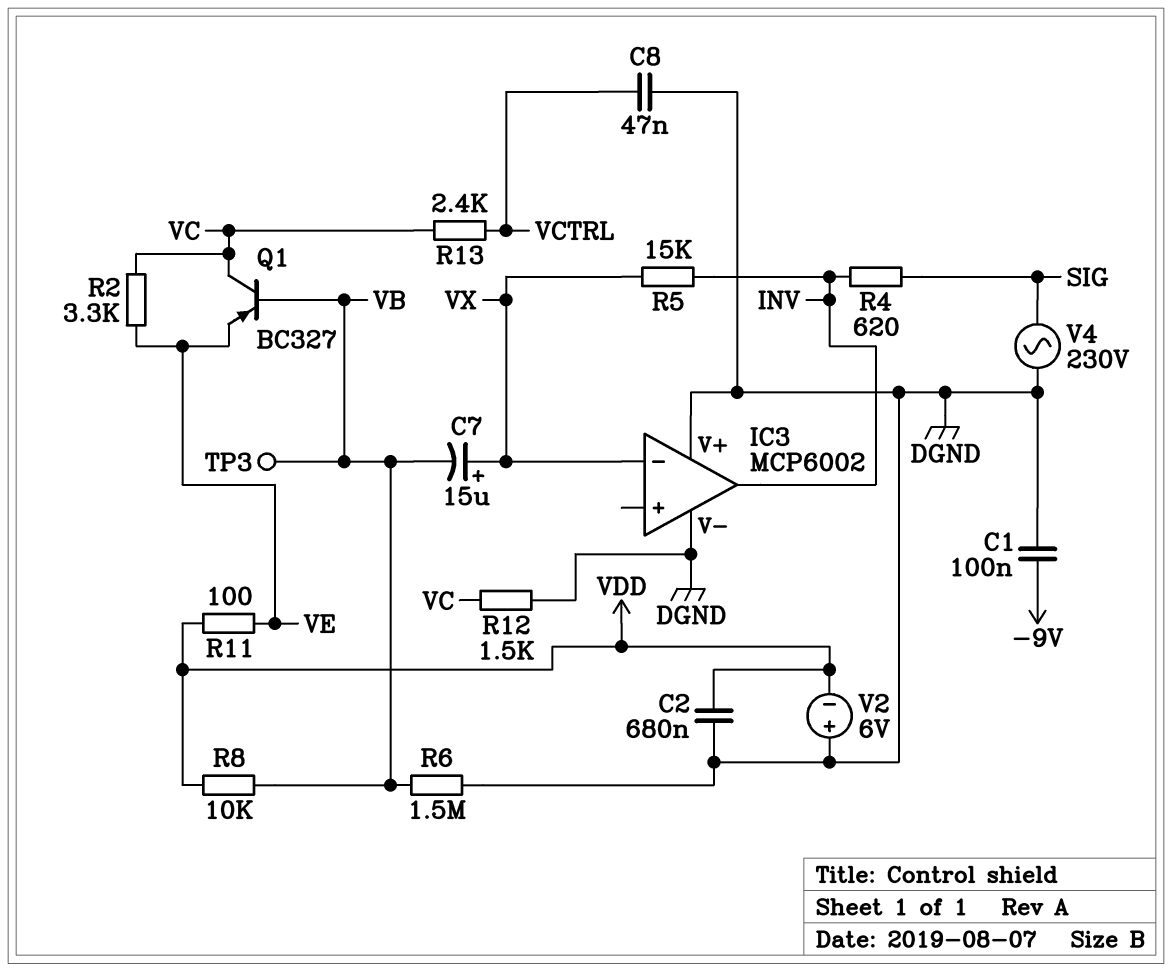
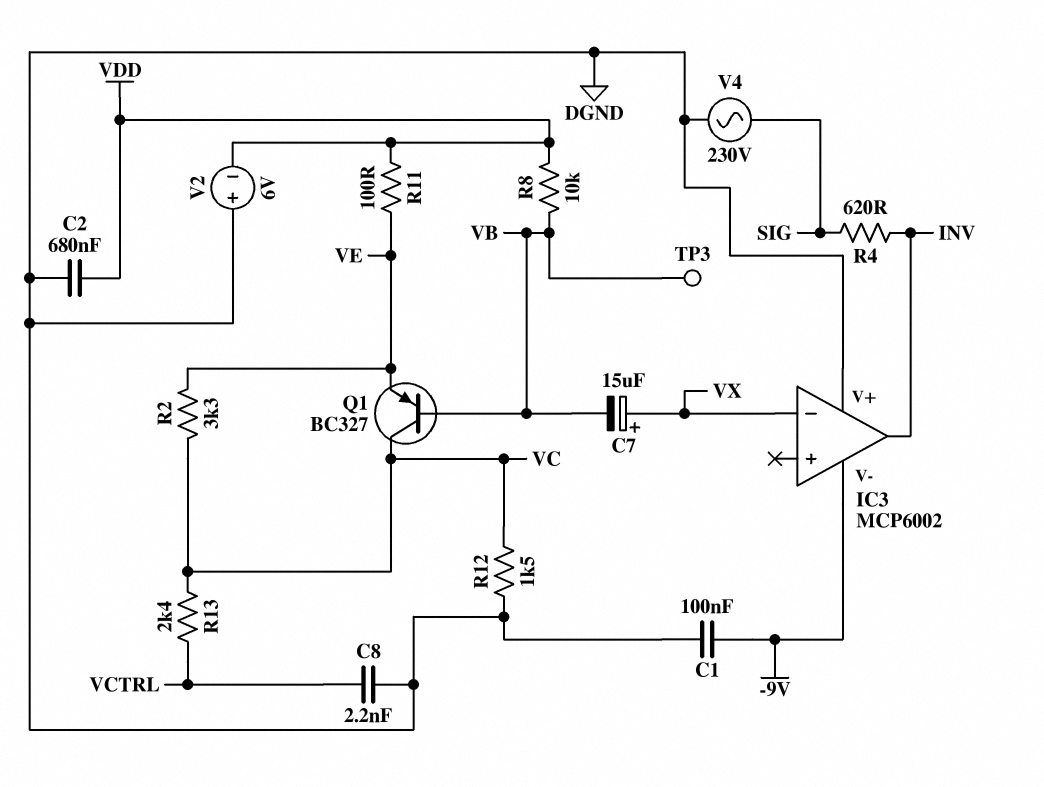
C8: 47nF (DGND, VCTRL) -> 2.2nF (DGND, VCTRL)
IC3 pin V-: DGND -> -9V
R5: 15k (INV, VX) -> none
R6: 1.5M (DGND, VB) -> none

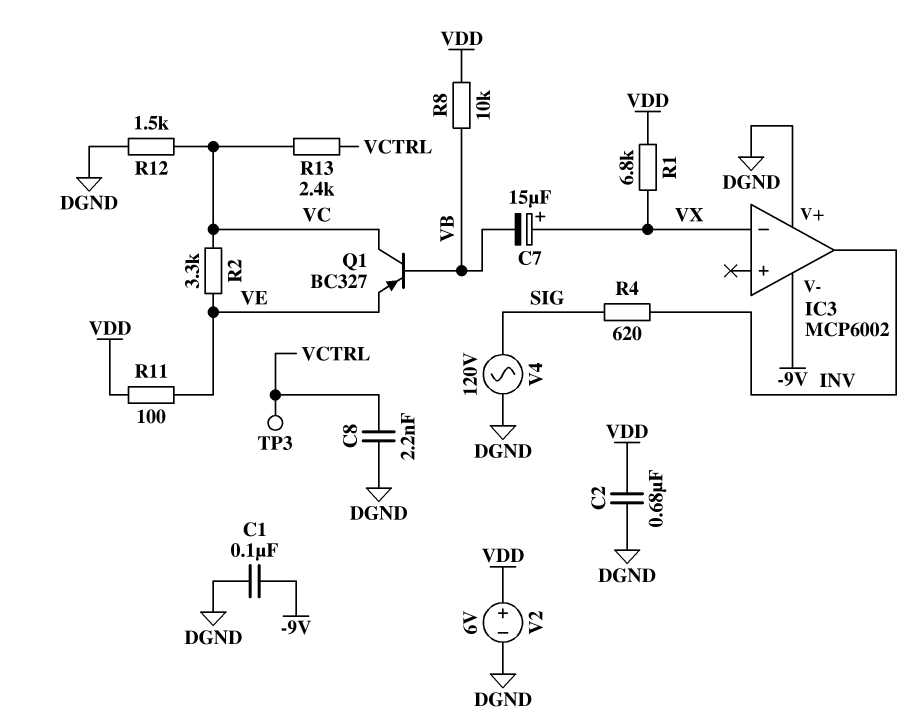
R1: none -> 6.8k (VDD, VX)
TP3: test point (VB) -> test point (VCTRL)
V2: 6V (plus DGND, minus VDD) -> 6V (plus VDD, minus DGND)
V4: AC 230V (DGND, SIG) -> AC 120V (DGND, SIG)

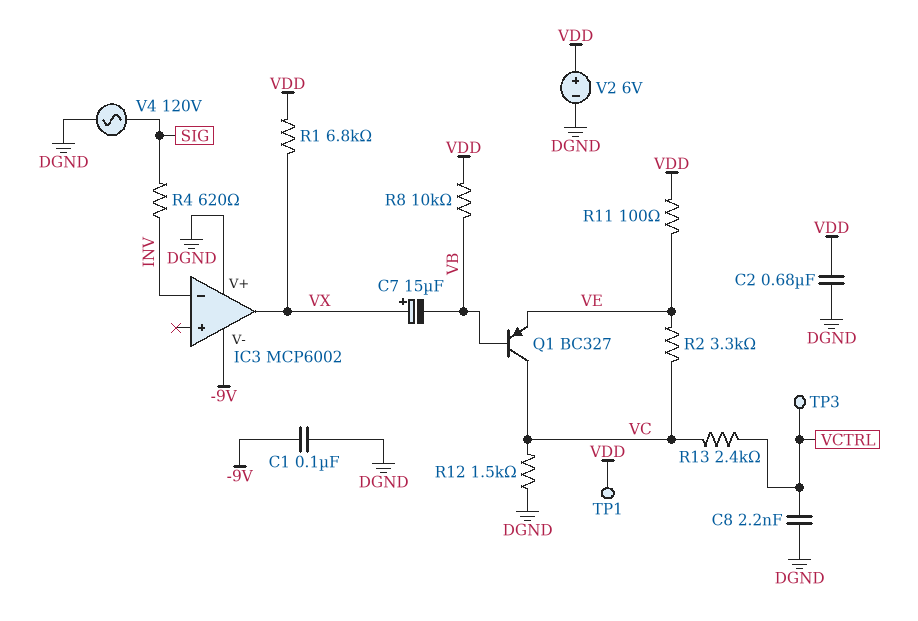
IC3 pin in-: VX -> INV
IC3 pin out: INV -> VX
TP1: none -> test point (VDD)

